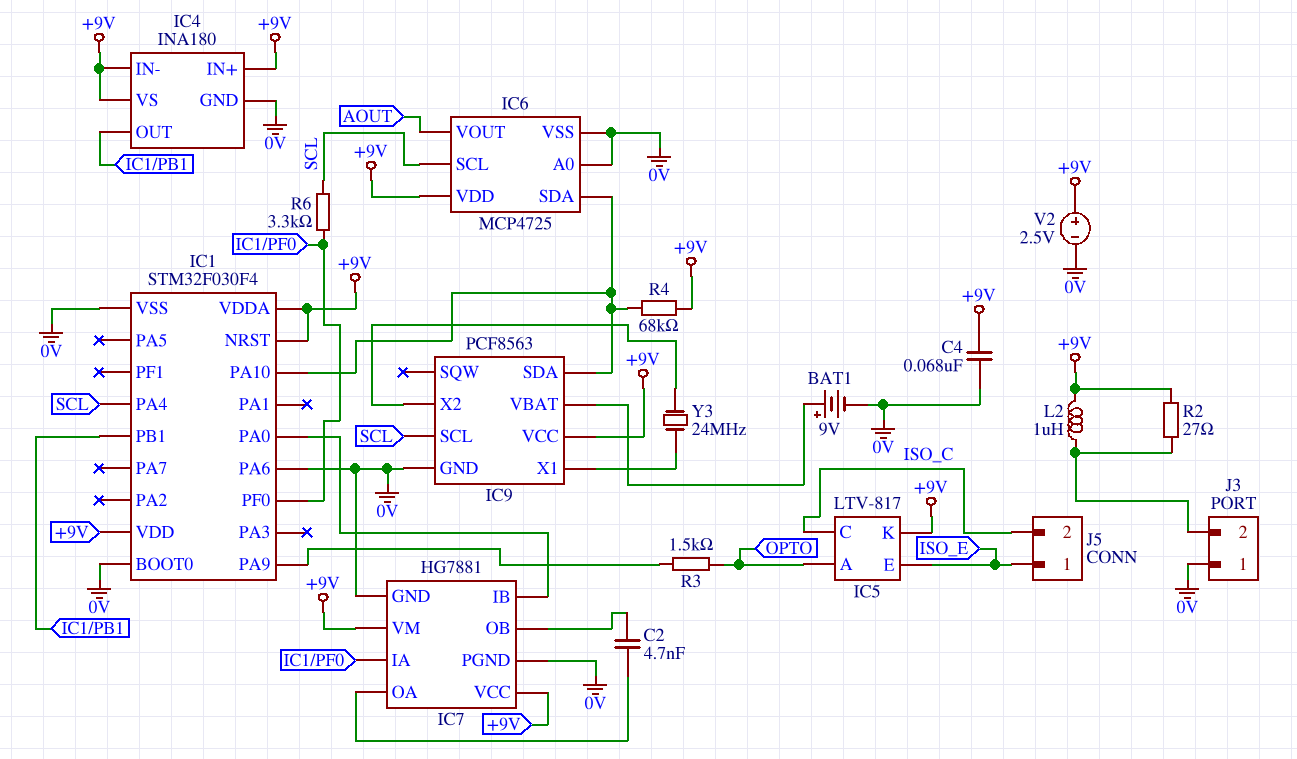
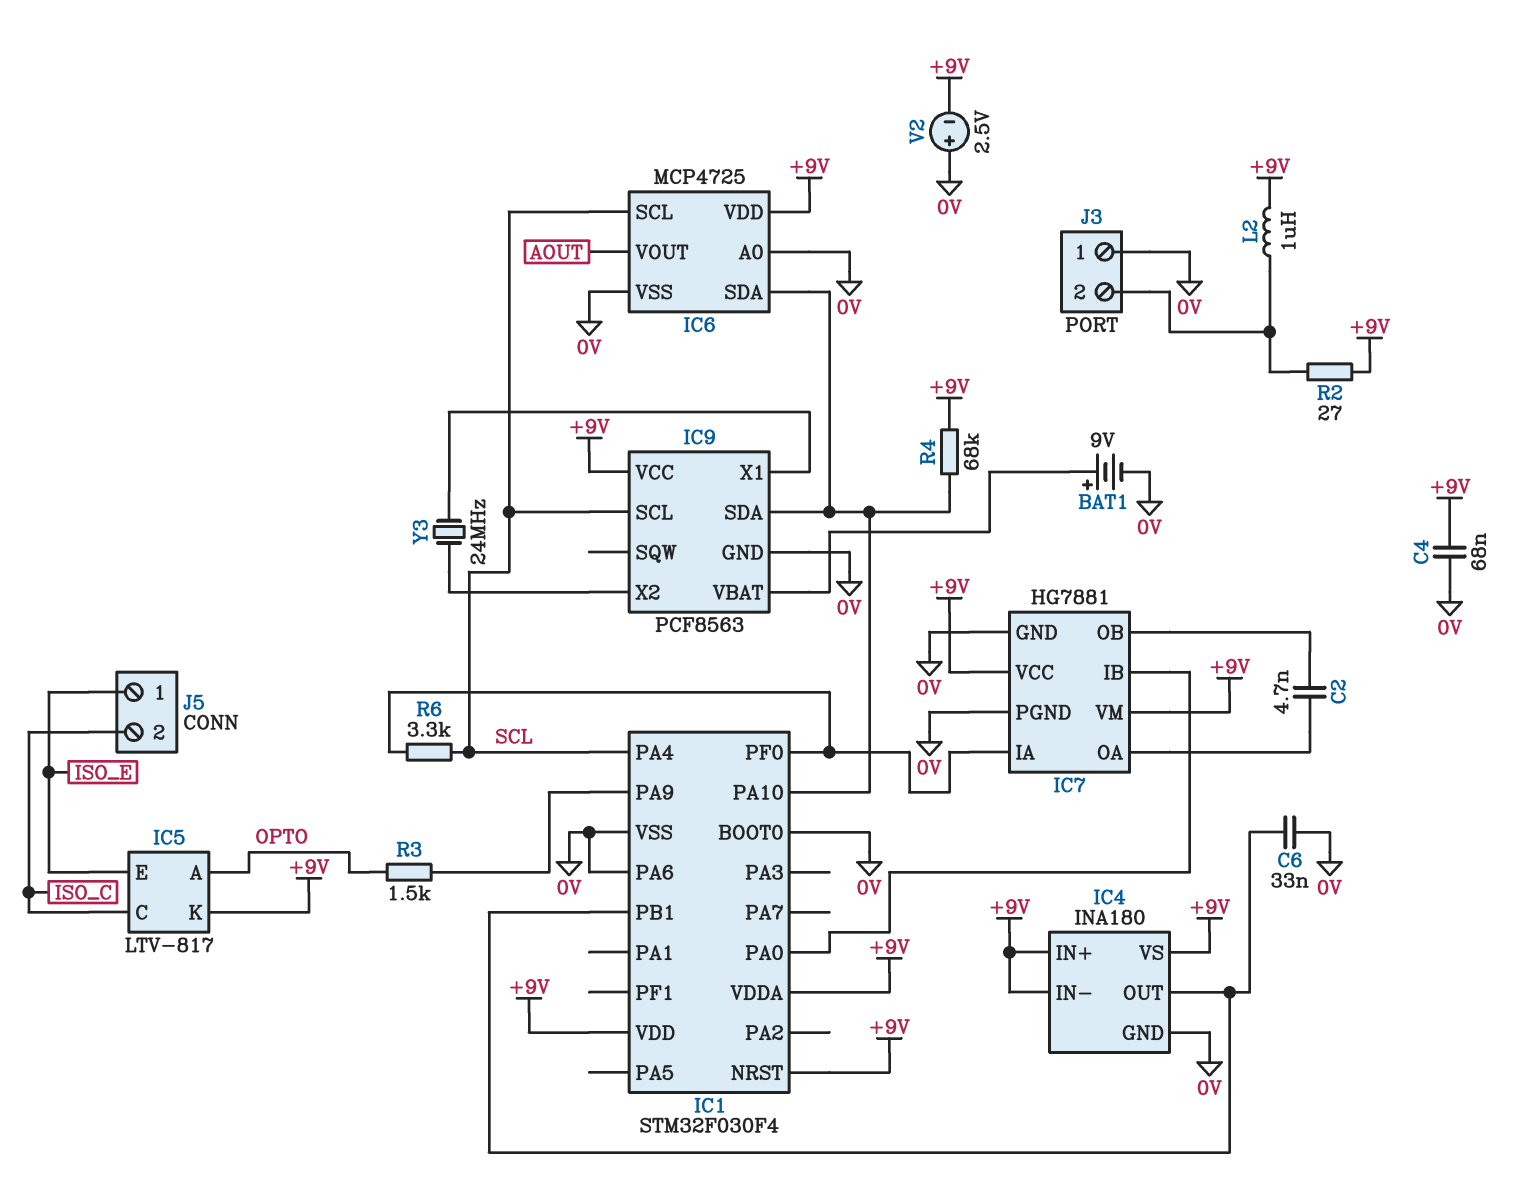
C6: none -> 33nF (0V, IC1/PB1)
V2: 2.5V (plus +9V, minus 0V) -> 2.5V (plus 0V, minus +9V)

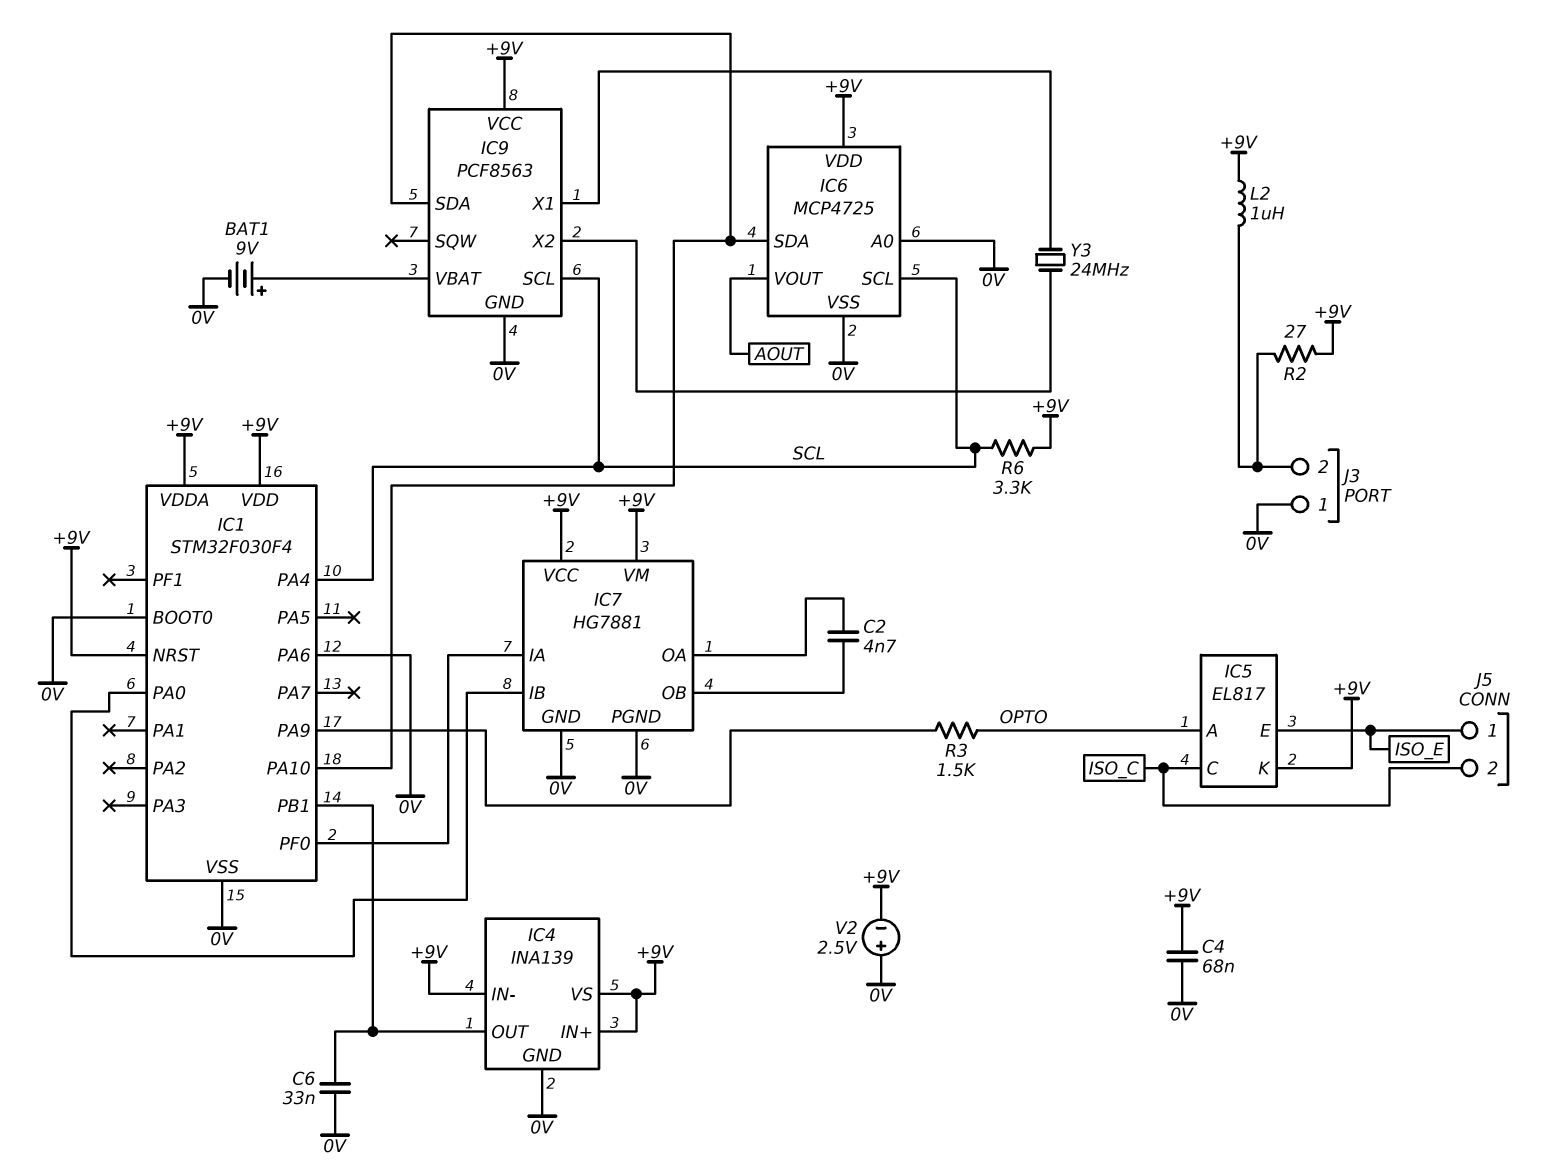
IC4: INA180 -> INA139
IC5: LTV-817 -> EL817
R4: 68k (+9V, IC1/PA10) -> none
R6: 3.3k (IC1/PF0, SCL) -> 3.3k (+9V, SCL)

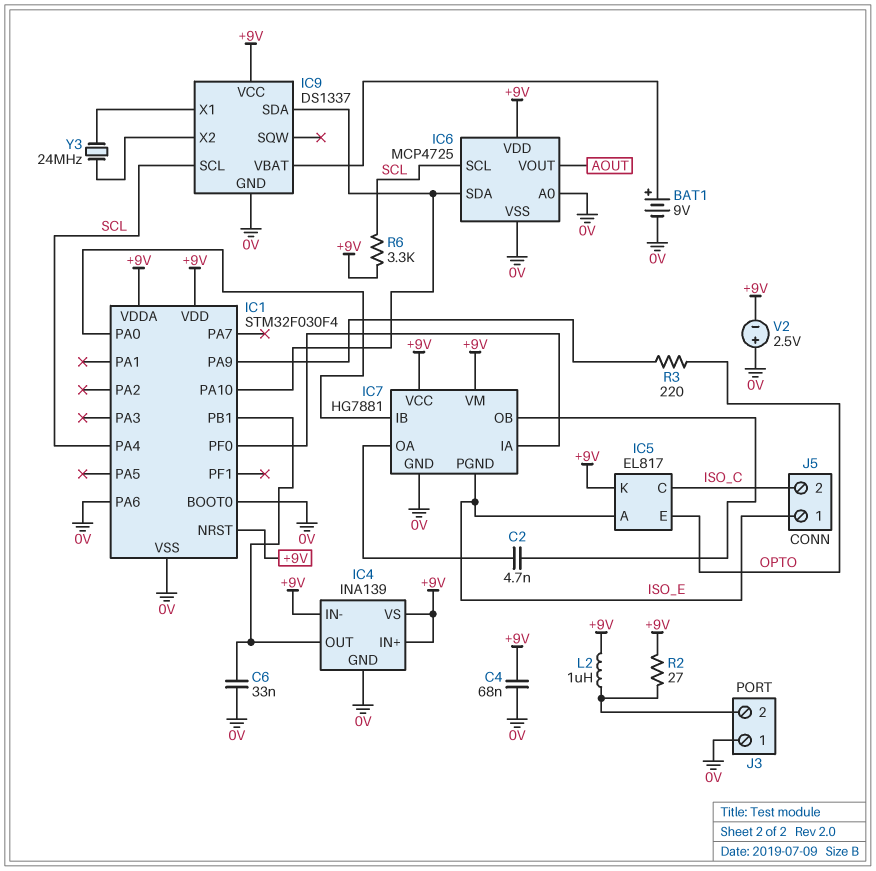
IC5 pin A: OPTO -> ISO_E
IC5 pin E: ISO_E -> OPTO
IC7 pin PGND: 0V -> ISO_E
IC9: PCF8563 -> DS1337
R3: 1.5k (IC1/PA9, OPTO) -> 220 (IC1/PA9, OPTO)

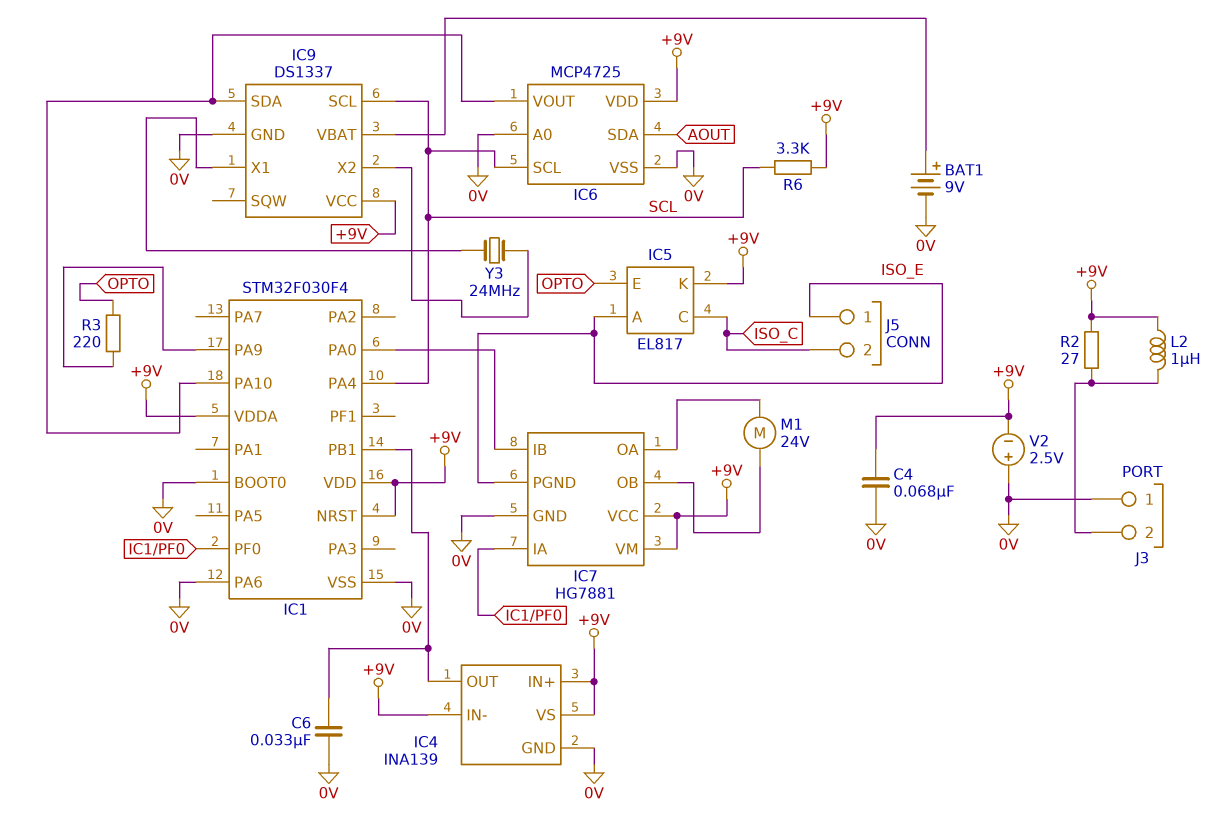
C2: 4.7nF (IC7/OA, IC7/OB) -> none
IC6 pin SDA: IC1/PA10 -> AOUT
IC6 pin VOUT: AOUT -> IC1/PA10
M1: none -> motor 24V (IC7/OA, IC7/OB)

